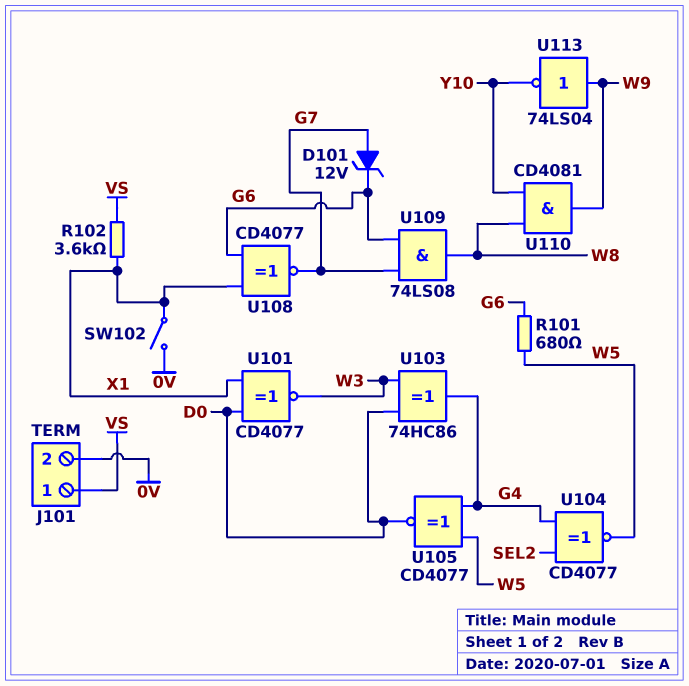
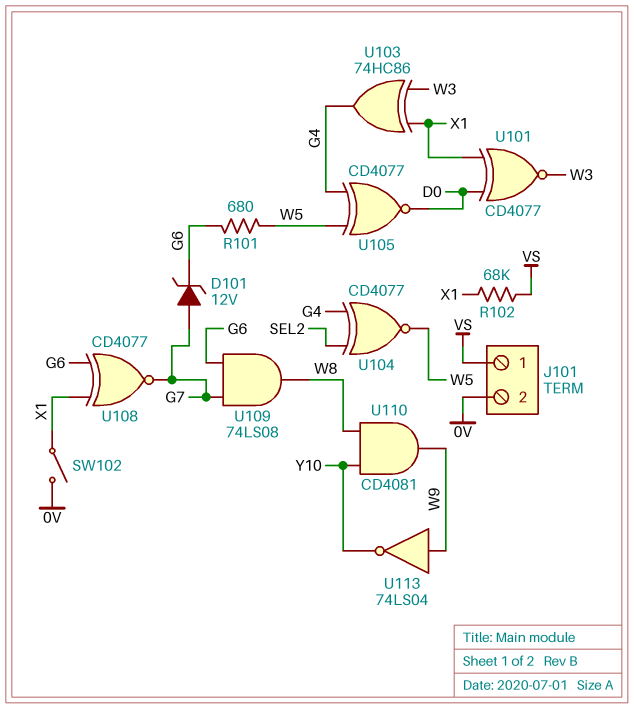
R102: 3.6k (VS, X1) -> 68k (VS, X1)
U103: XOR 74HC86 (in D0, in W3, out G4) -> XOR 74HC86 (in W3, in X1, out G4)

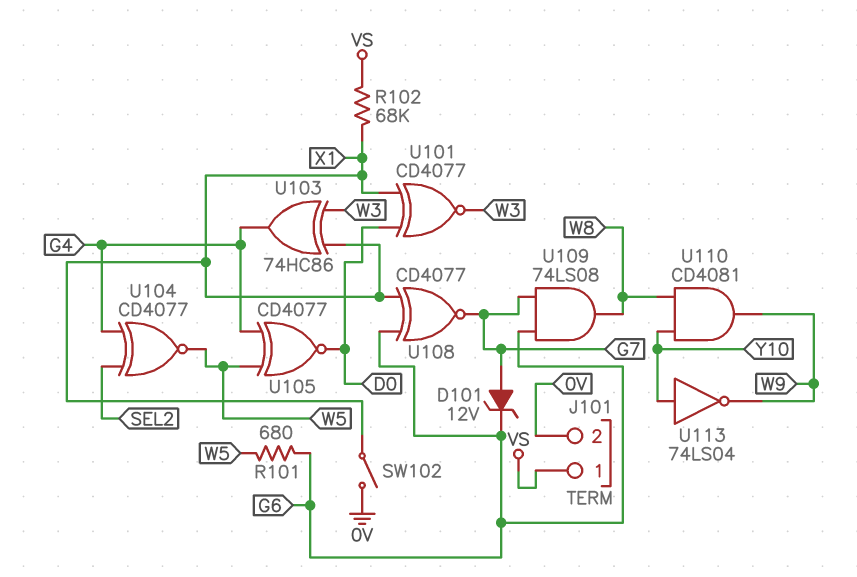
U113: NOT 74LS04 (in W9, out Y10) -> NOT 74LS04 (in Y10, out W9)

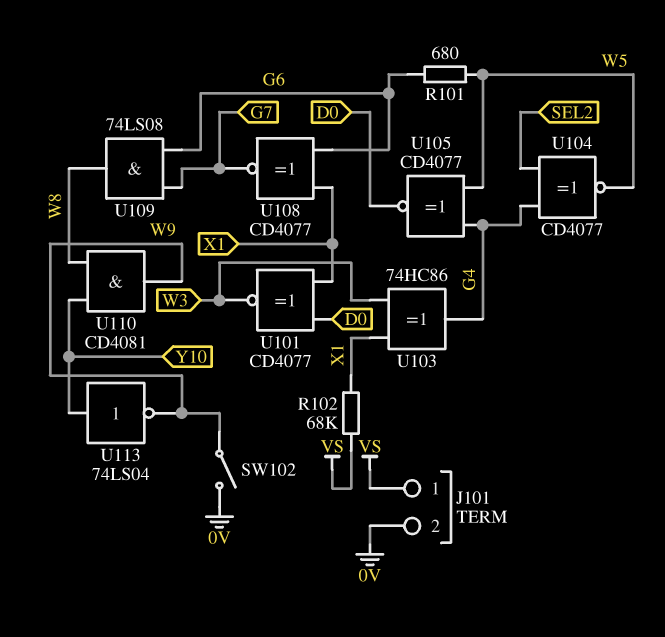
D101: zener 12V (A G7, K G6) -> none
SW102: switch (0V, X1) -> switch (0V, W9)

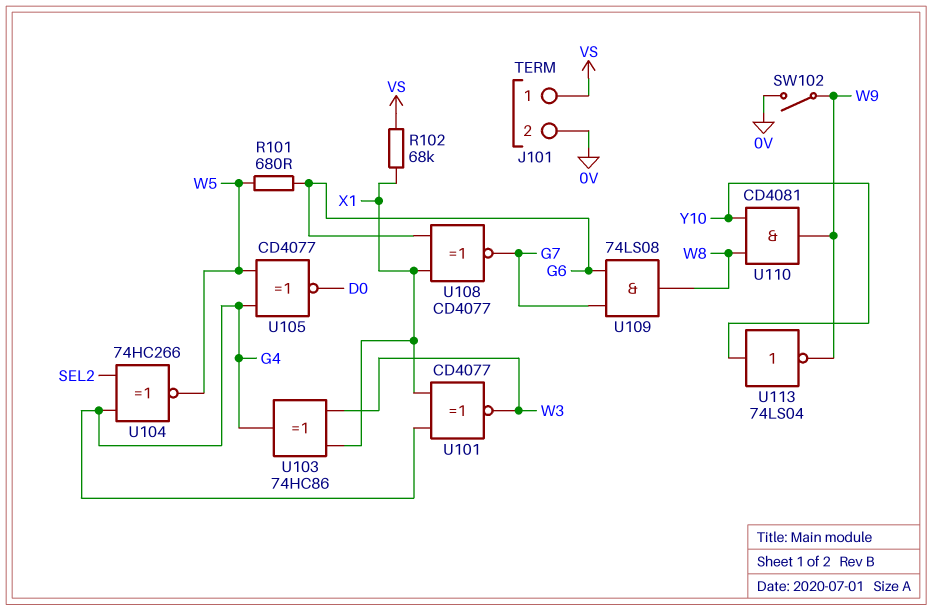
U101: XNOR CD4077 (in D0, in X1, out W3) -> XNOR CD4077 (in G4, in X1, out W3)
U104: XNOR CD4077 (in G4, in SEL2, out W5) -> XNOR 74HC266 (in G4, in SEL2, out W5)

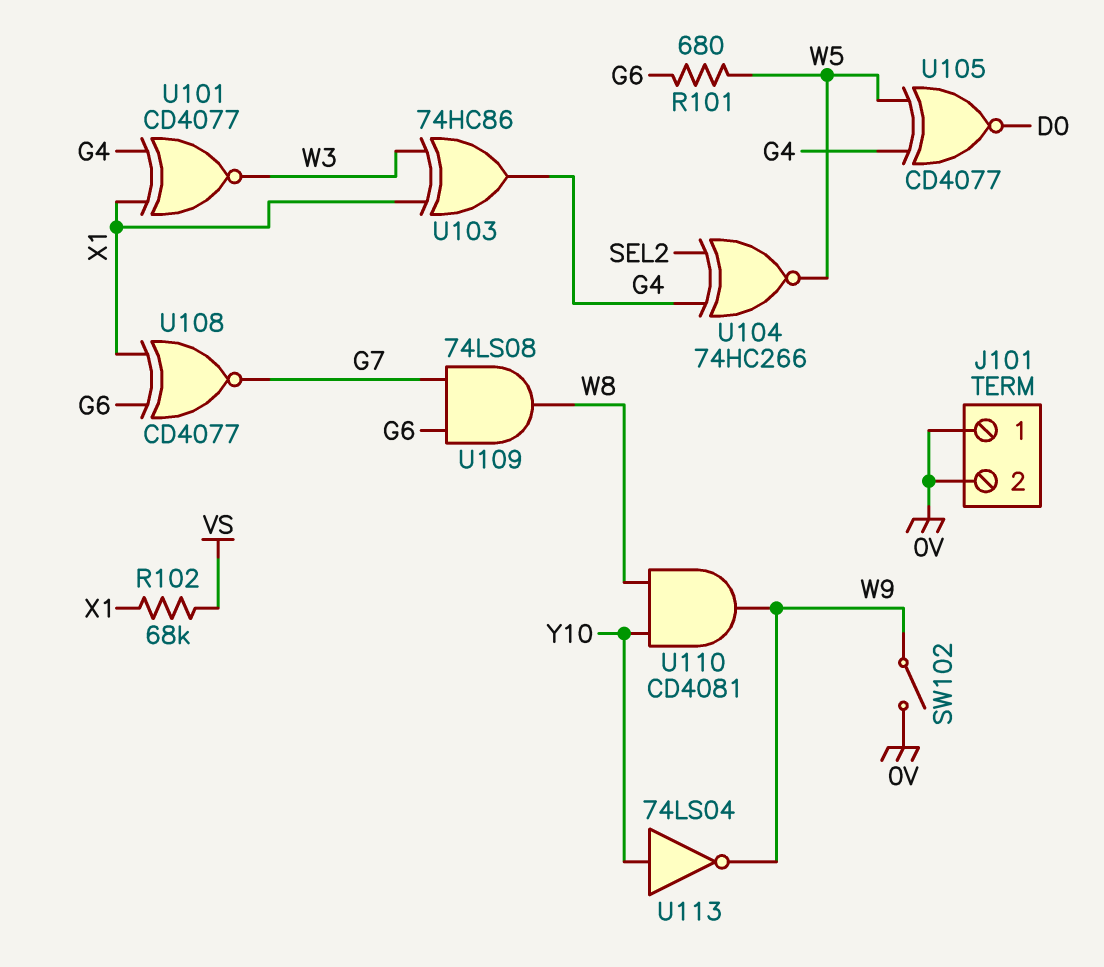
J101 pin 1: VS -> 0V

